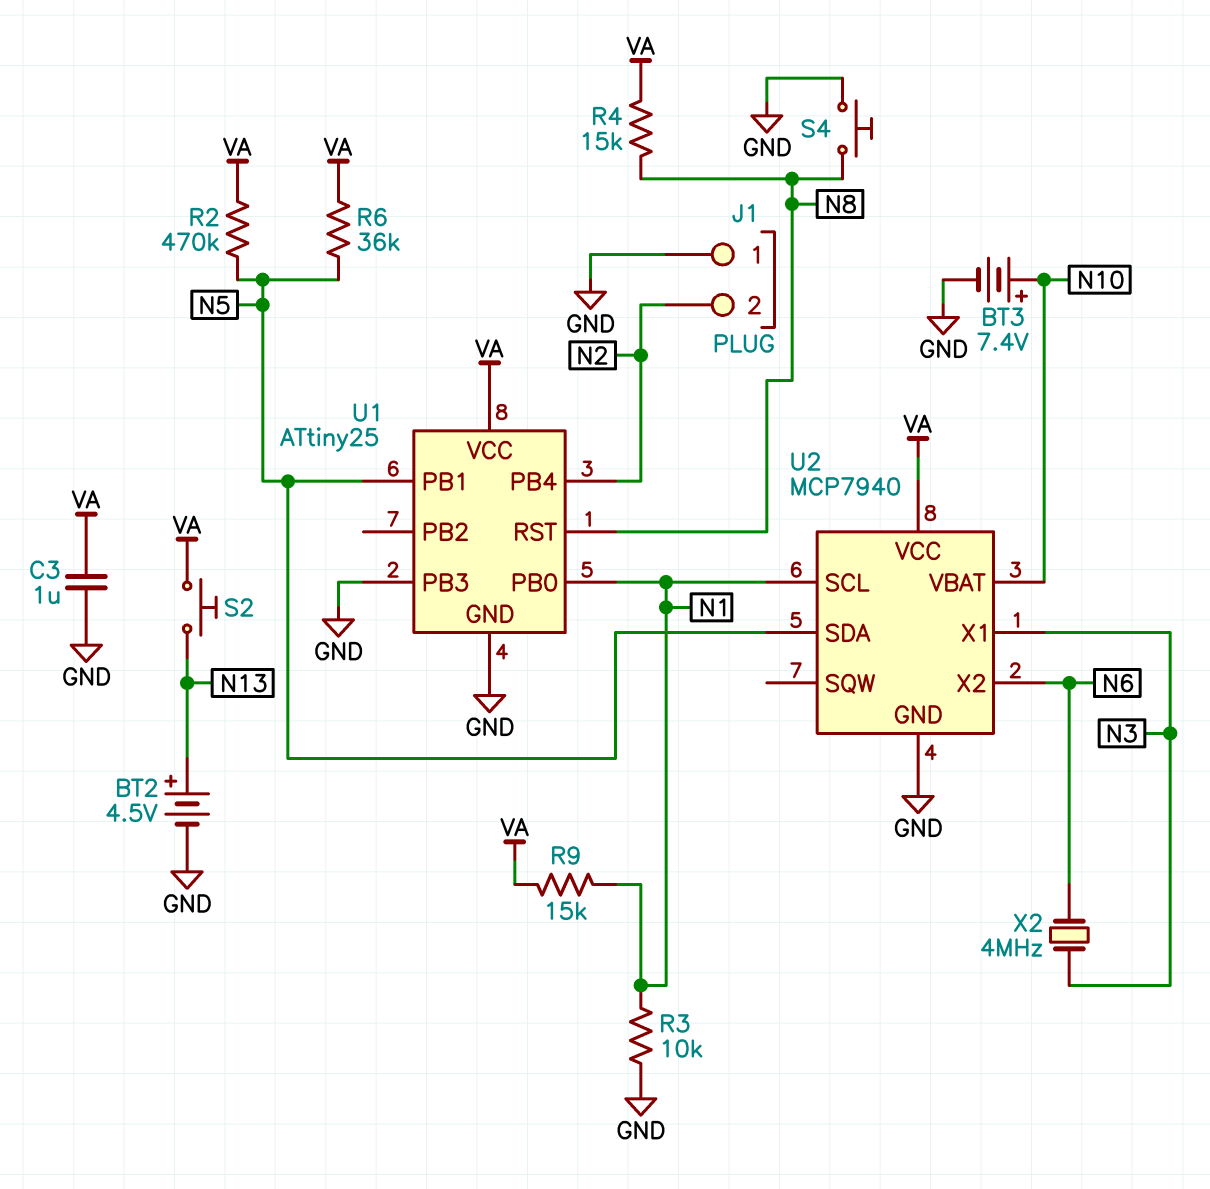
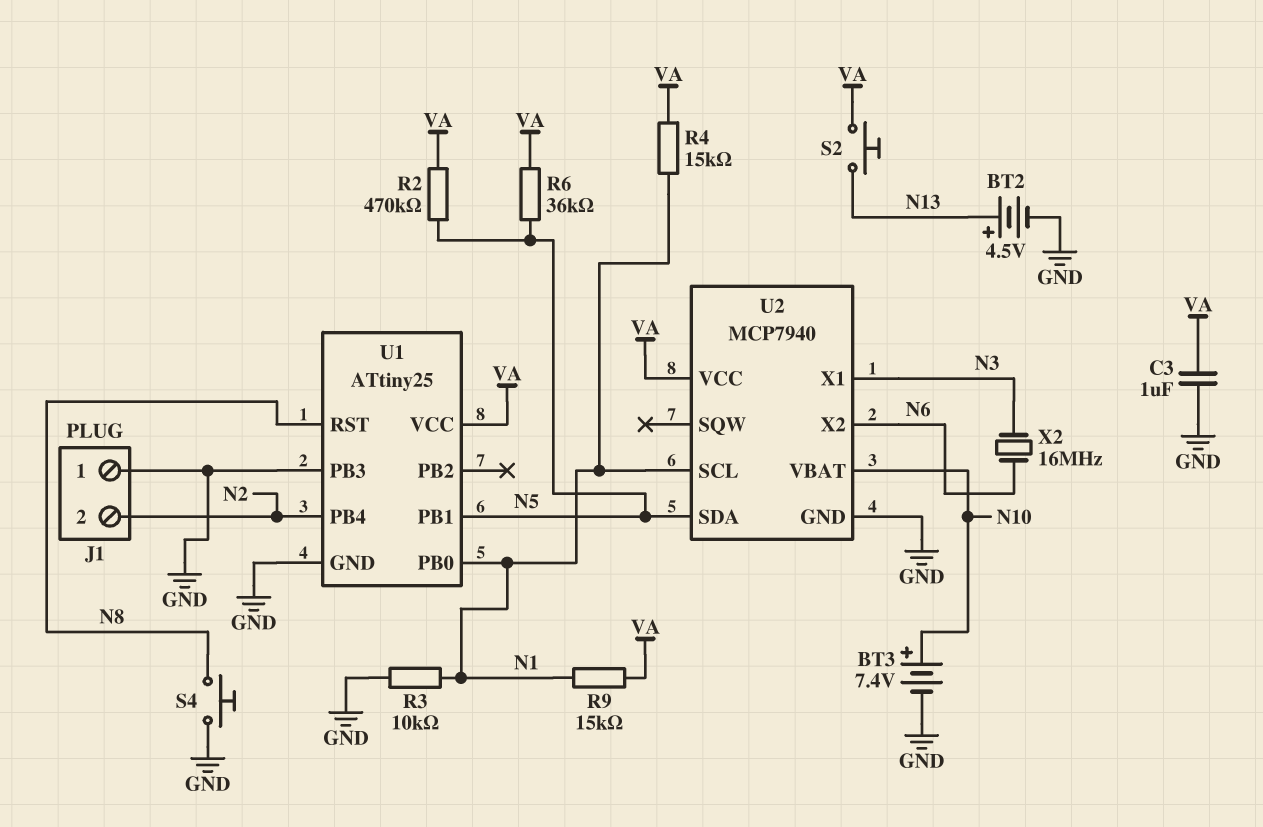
R4: 15k (N8, VA) -> 15k (N1, VA)
X2: 4MHz (N3, N6) -> 16MHz (N3, N6)

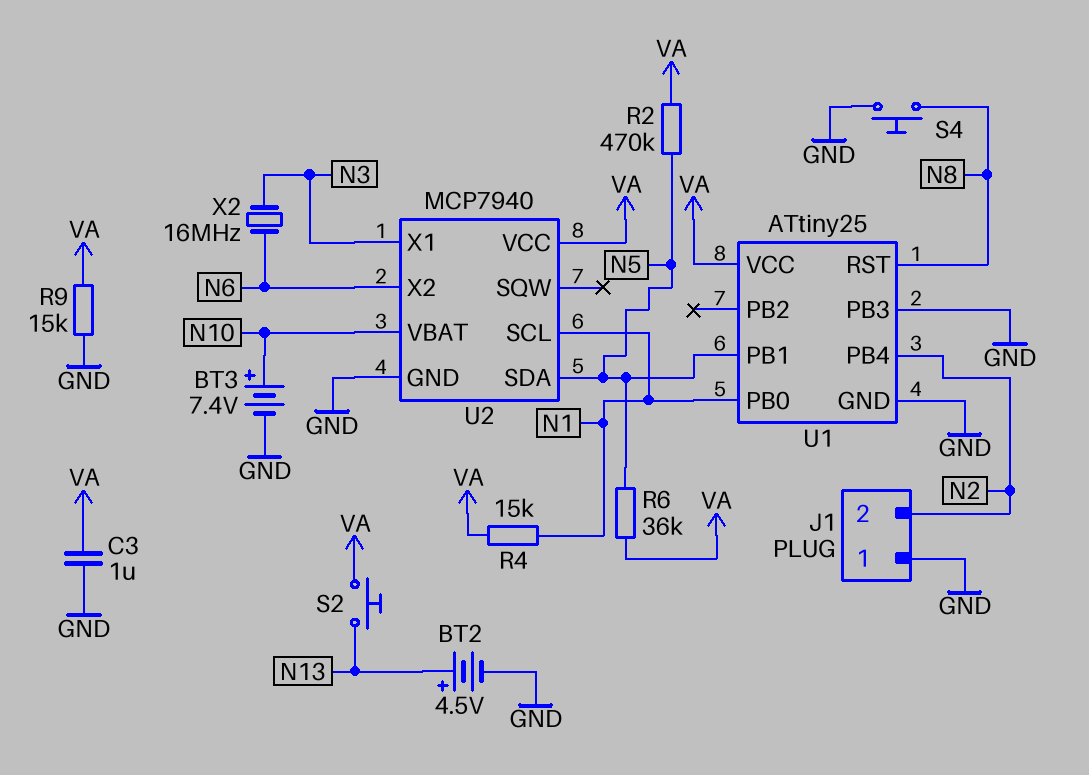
R3: 10k (GND, N1) -> none
R9: 15k (N1, VA) -> 15k (GND, VA)

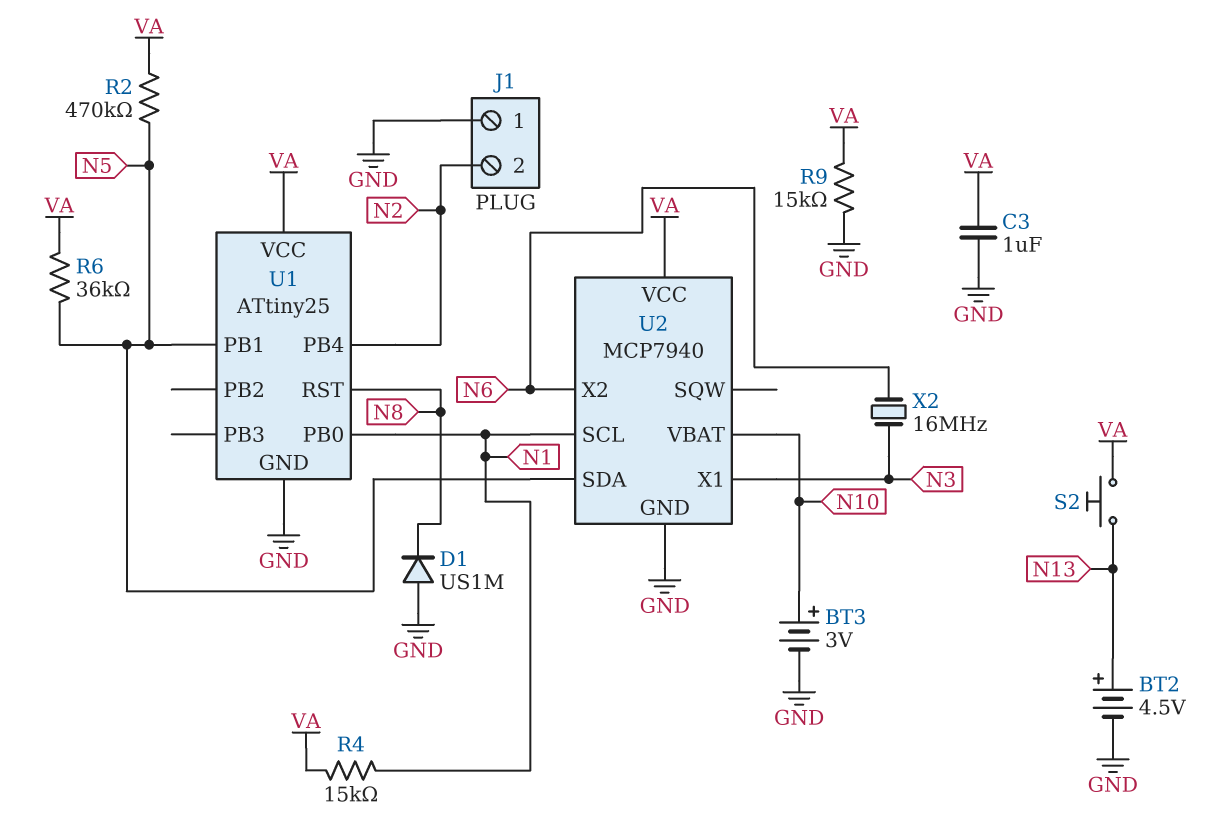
BT3: 7.4V (plus N10, minus GND) -> 3V (plus N10, minus GND)
D1: none -> diode US1M (A GND, K N8)
S4: button (GND, N8) -> none
U1 pin PB3: GND -> none

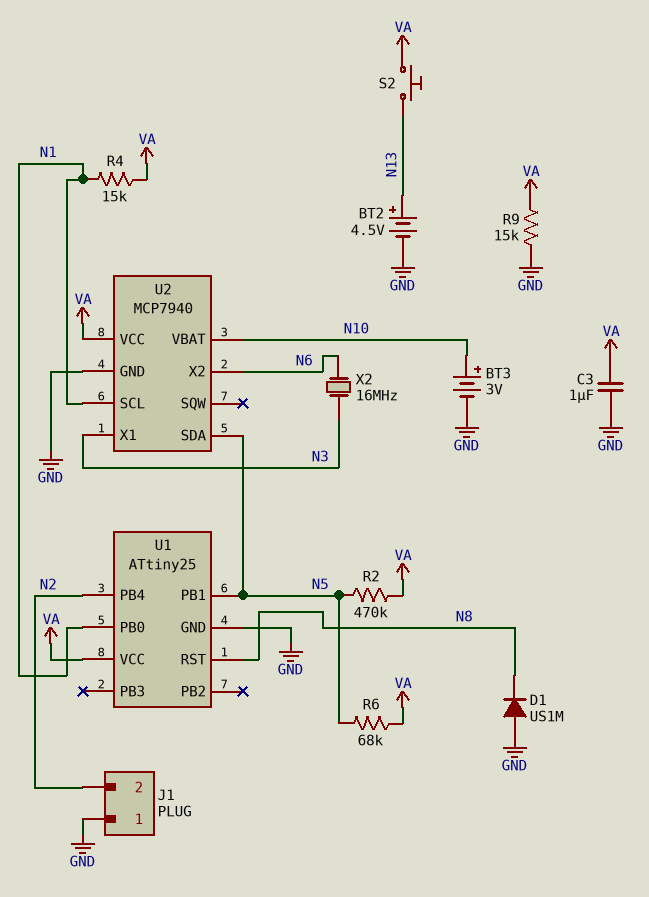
R6: 36k (N5, VA) -> 68k (N5, VA)

